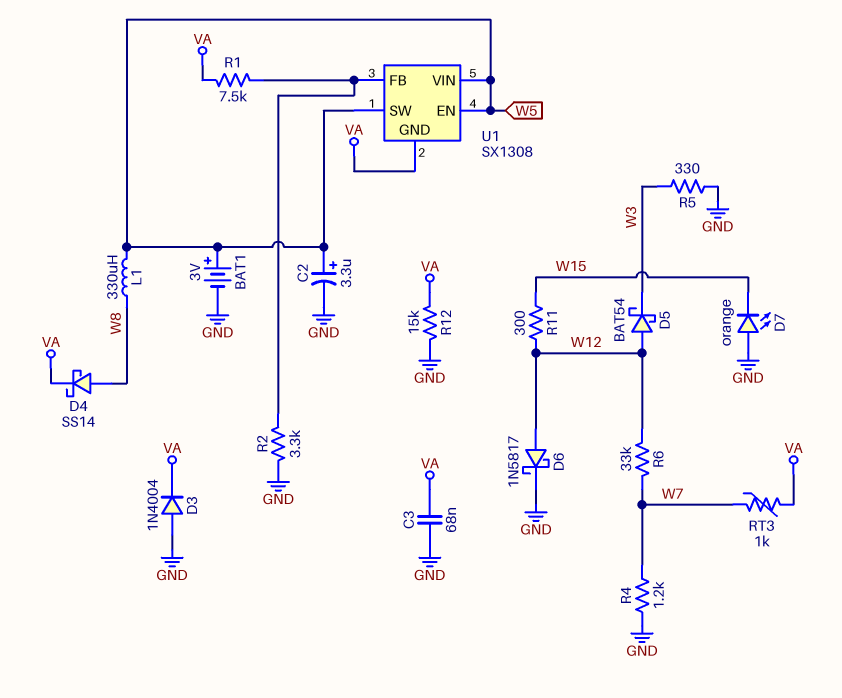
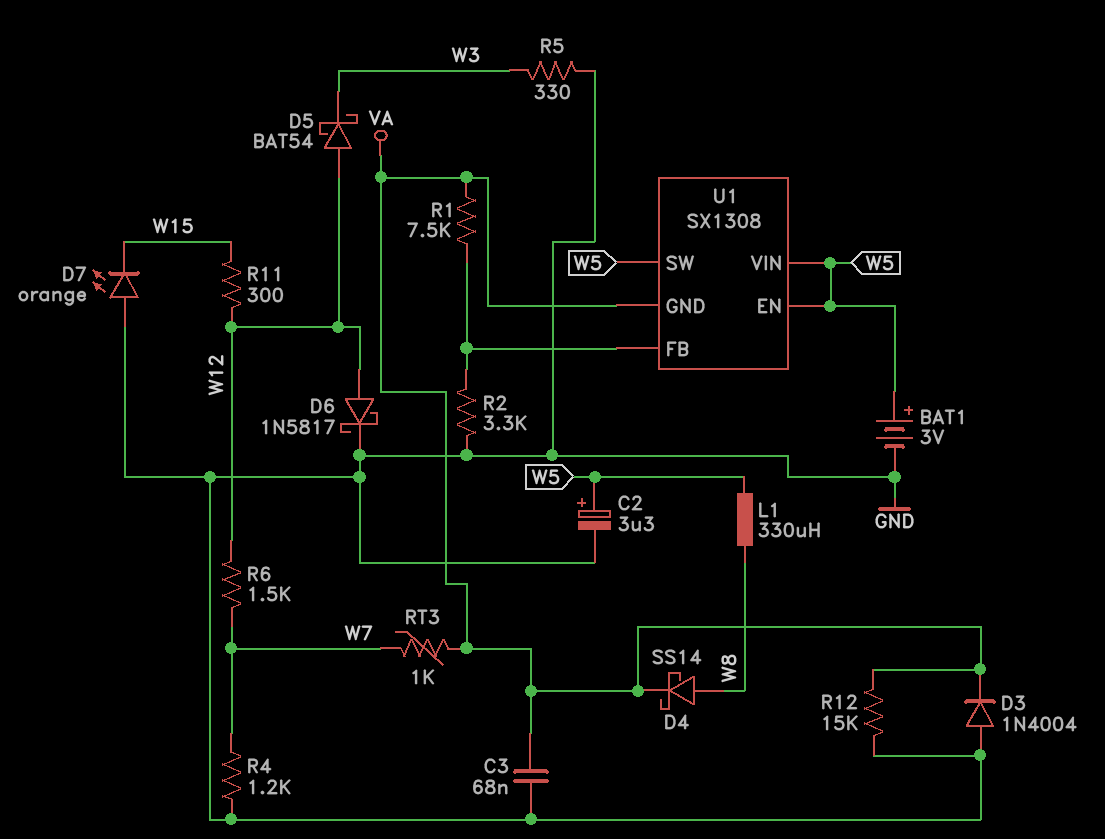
R6: 33k (W7, W12) -> 1.5k (W7, W12)

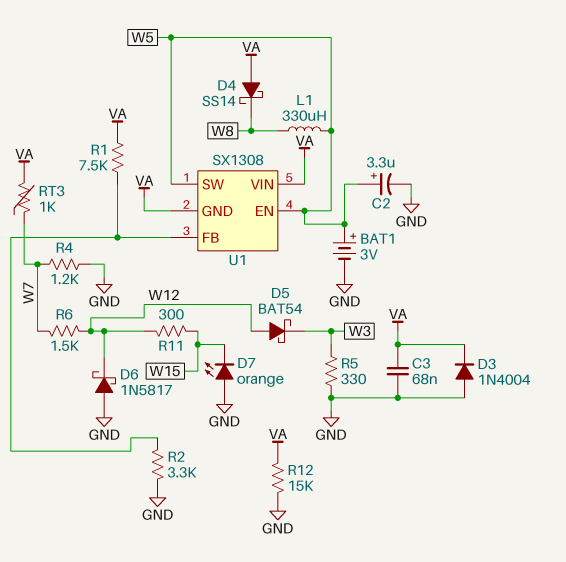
D4: schottky SS14 (A W8, K VA) -> schottky SS14 (A VA, K W8)
D6: schottky 1N5817 (A W12, K GND) -> schottky 1N5817 (A GND, K W12)
U1 pin VIN: W5 -> VA

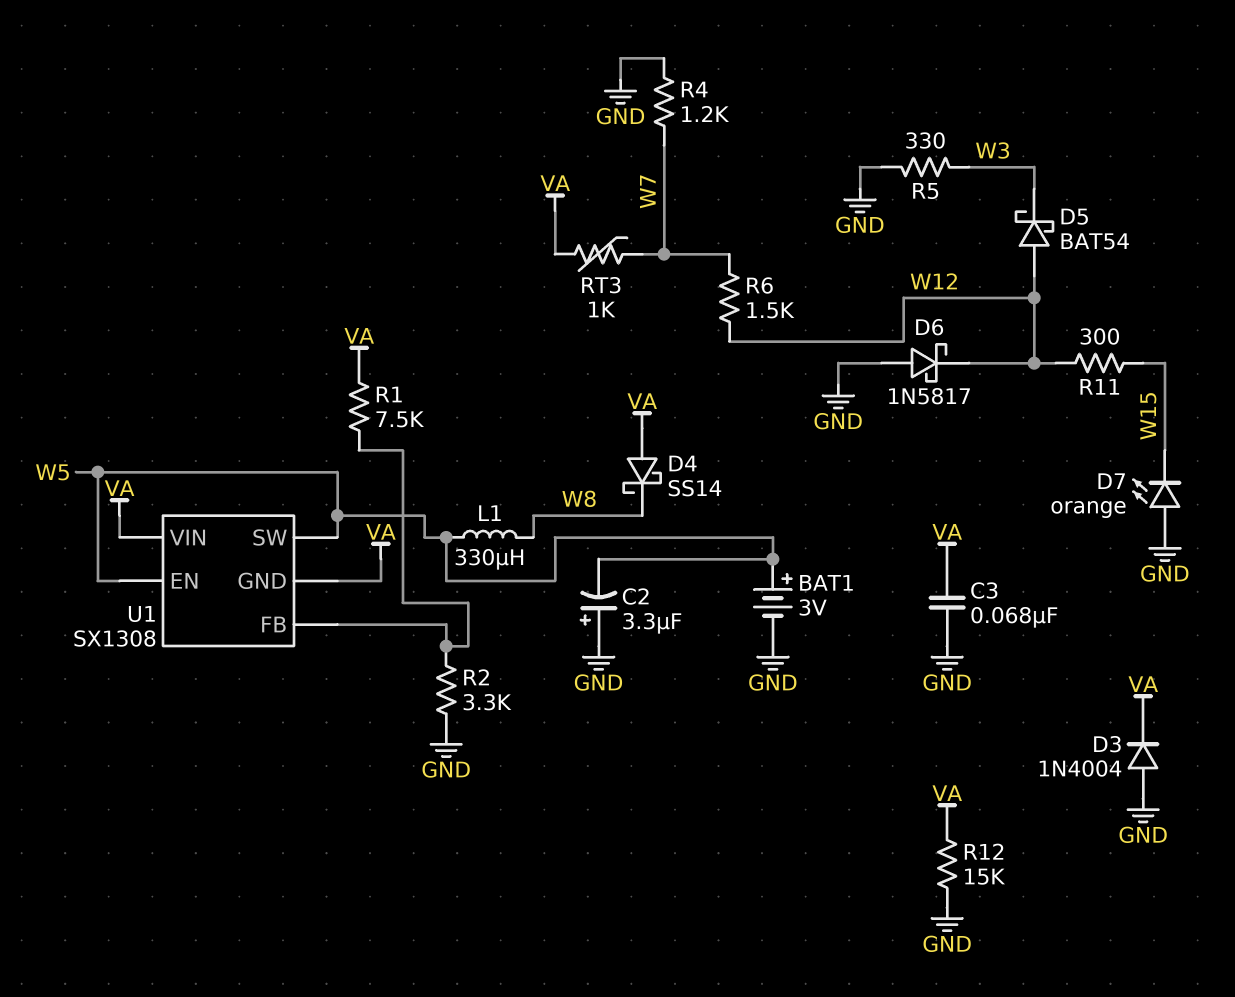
C2: 3.3uF (plus W5, minus GND) -> 3.3uF (plus GND, minus W5)

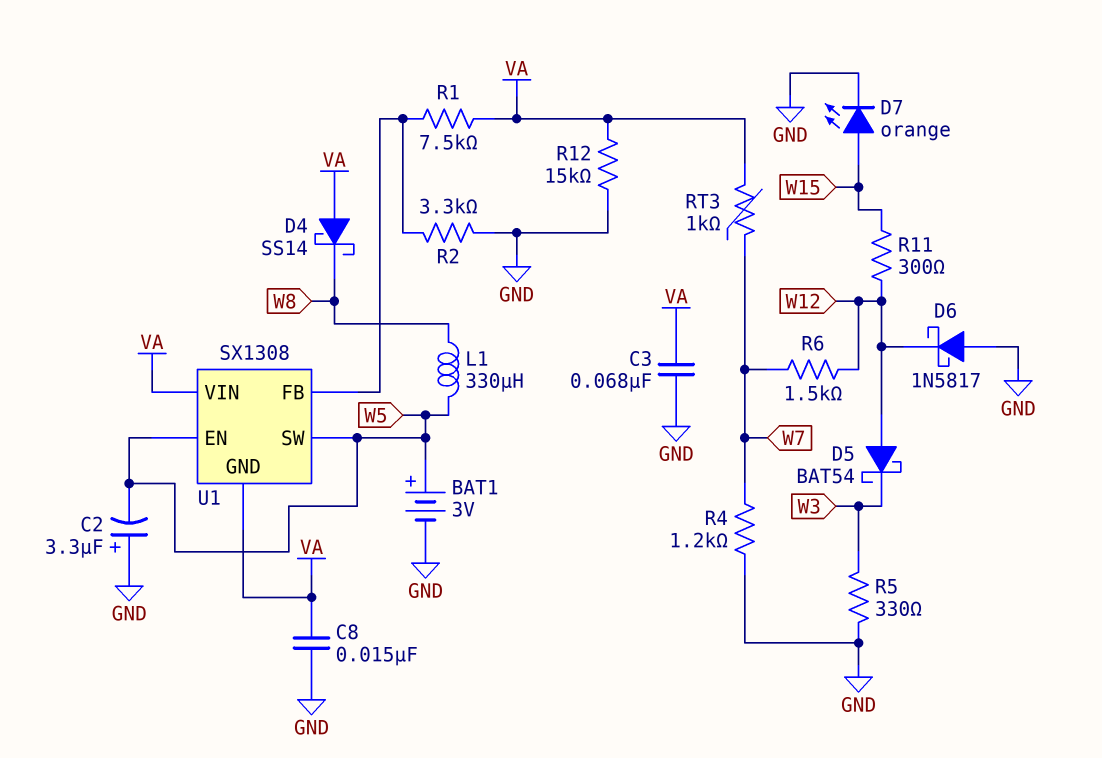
C8: none -> 15nF (GND, VA)
D3: diode 1N4004 (A GND, K VA) -> none
D7: LED orange (A GND, K W15) -> LED orange (A W15, K GND)

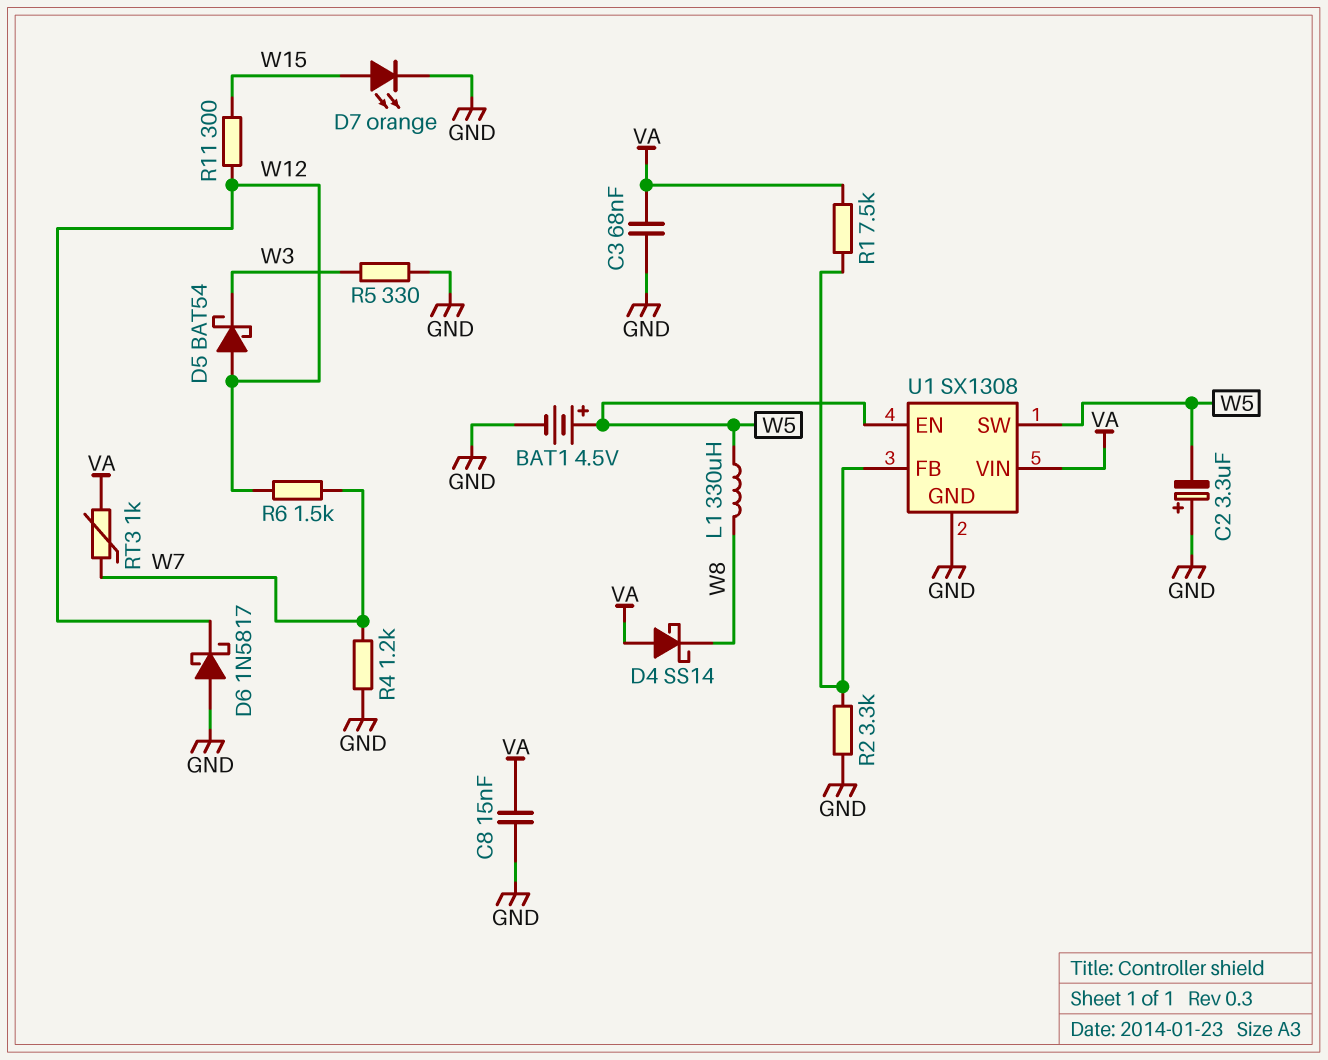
BAT1: 3V (plus W5, minus GND) -> 4.5V (plus W5, minus GND)
R12: 15k (GND, VA) -> none
U1 pin GND: VA -> GND

